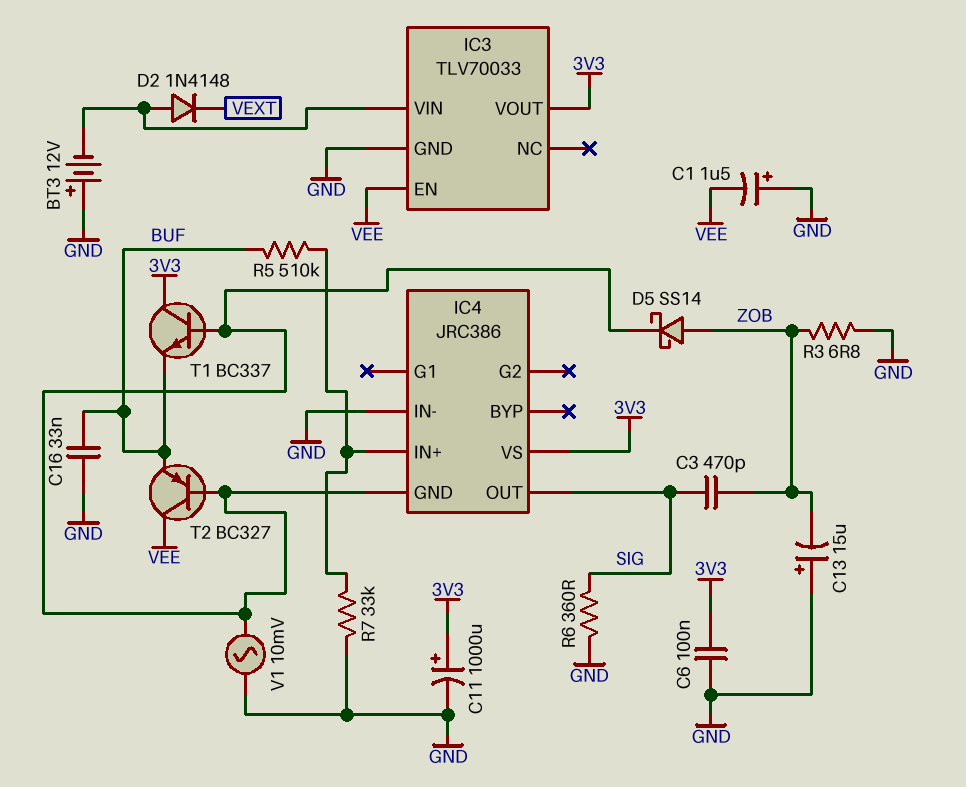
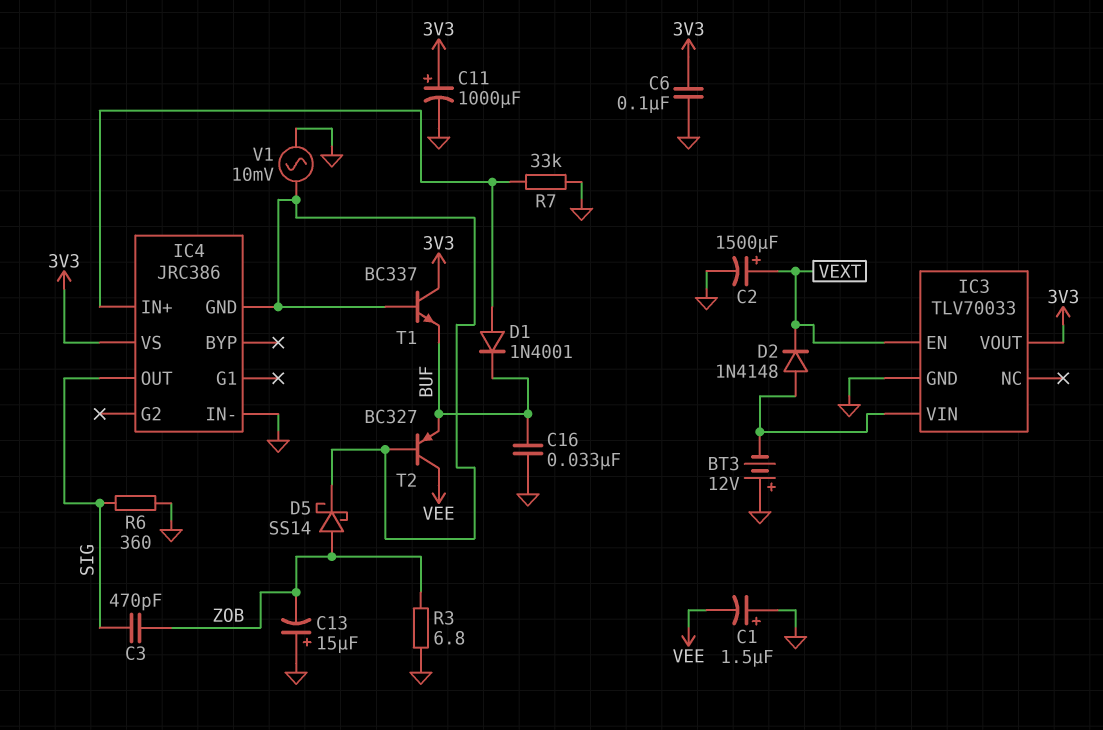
C2: none -> 1500uF (plus VEXT, minus GND)
D1: none -> diode 1N4001 (A IC4/IN+, K BUF)
IC3 pin EN: VEE -> VEXT
R5: 510k (BUF, IC4/IN+) -> none

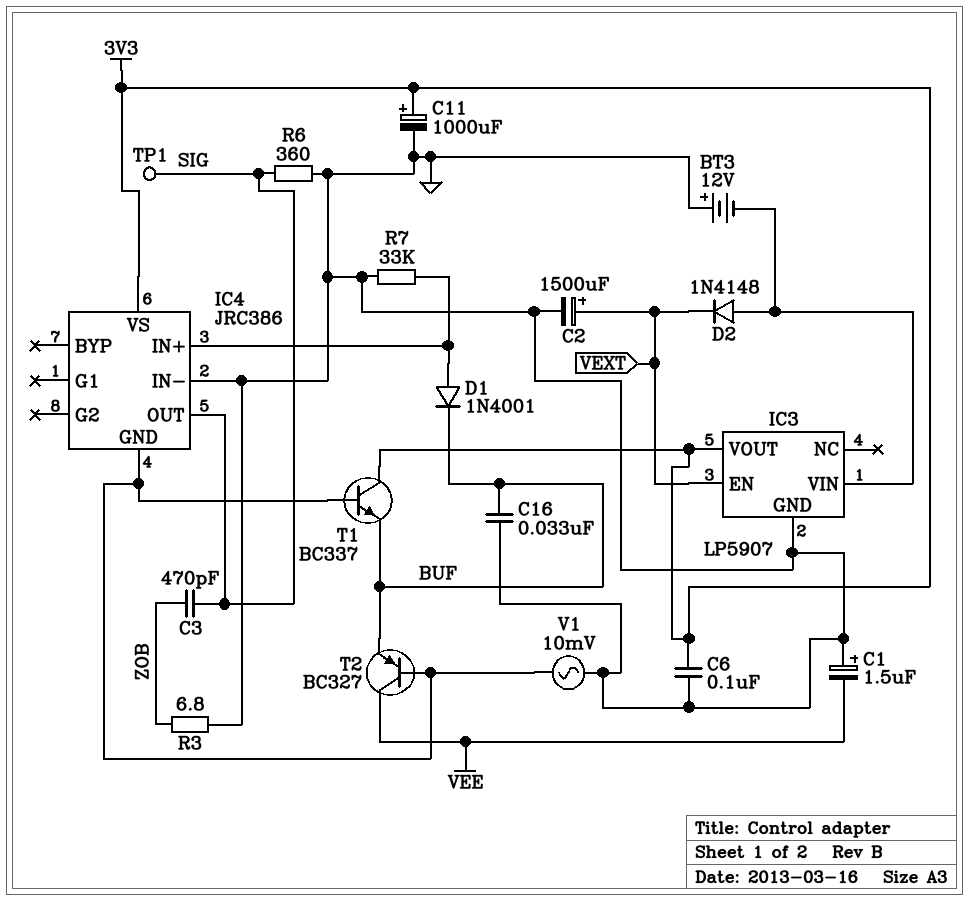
C13: 15uF (plus GND, minus ZOB) -> none
D5: schottky SS14 (A ZOB, K IC4/GND) -> none
IC3: TLV70033 -> LP5907
TP1: none -> test point (SIG)

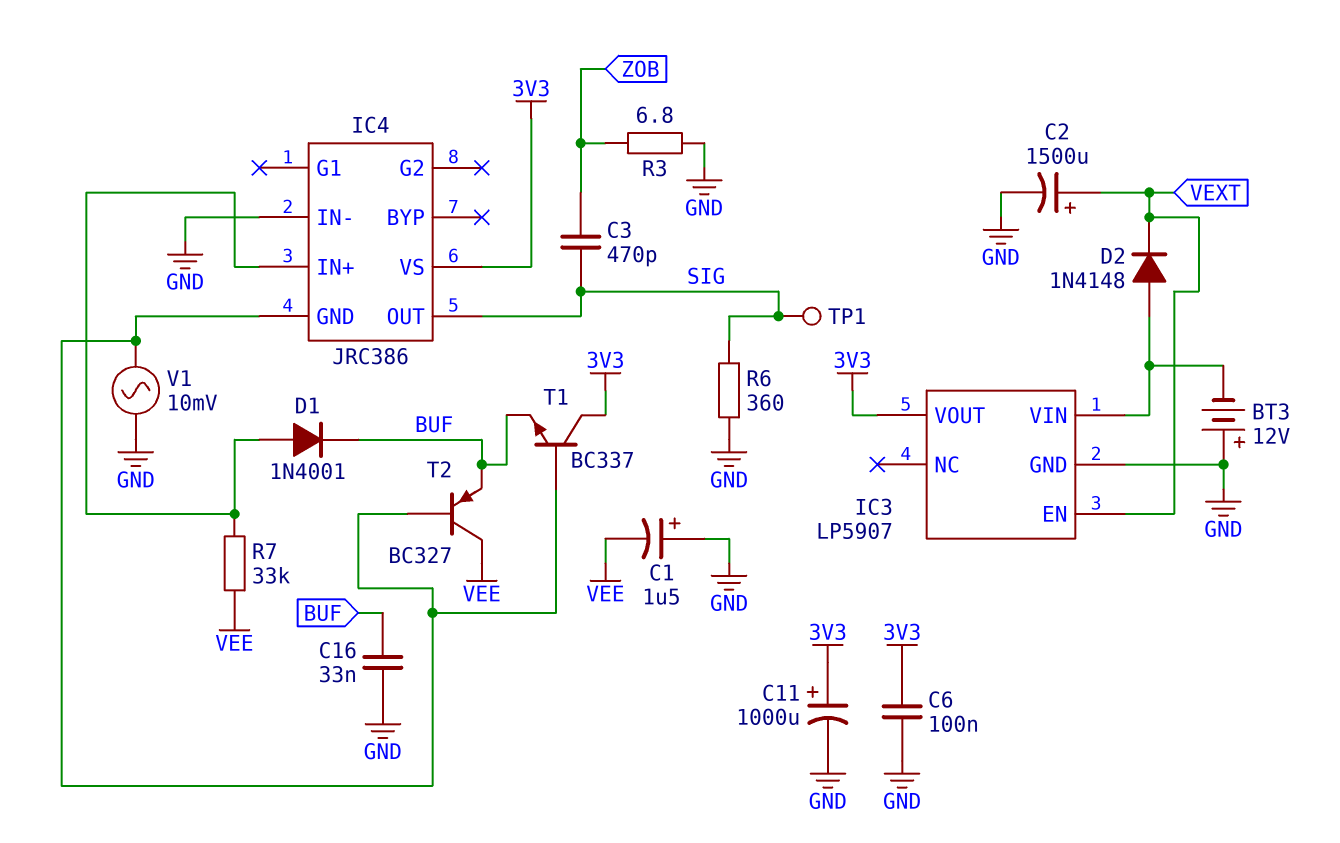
R7: 33k (GND, IC4/IN+) -> 33k (IC4/IN+, VEE)

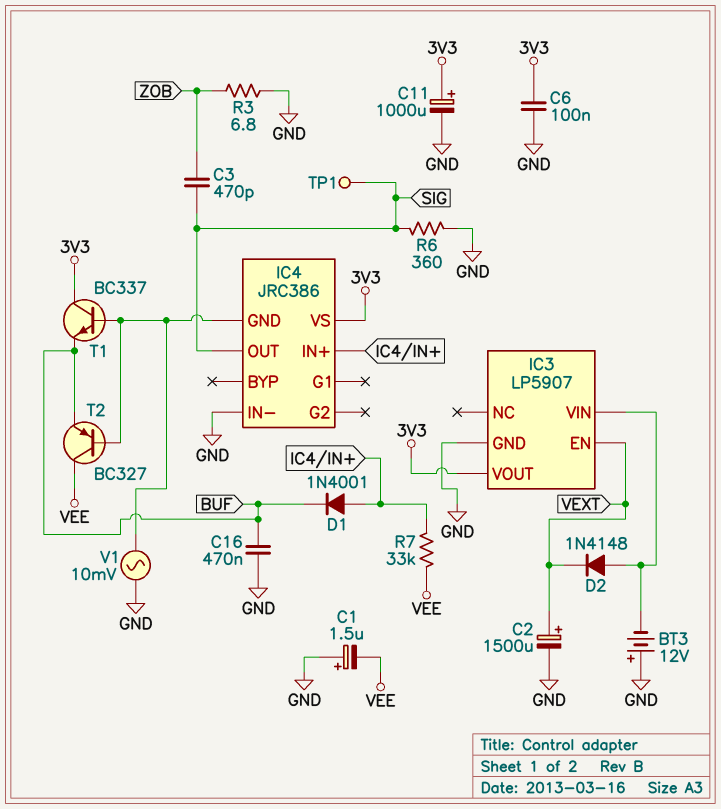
C16: 33nF (BUF, GND) -> 470nF (BUF, GND)

